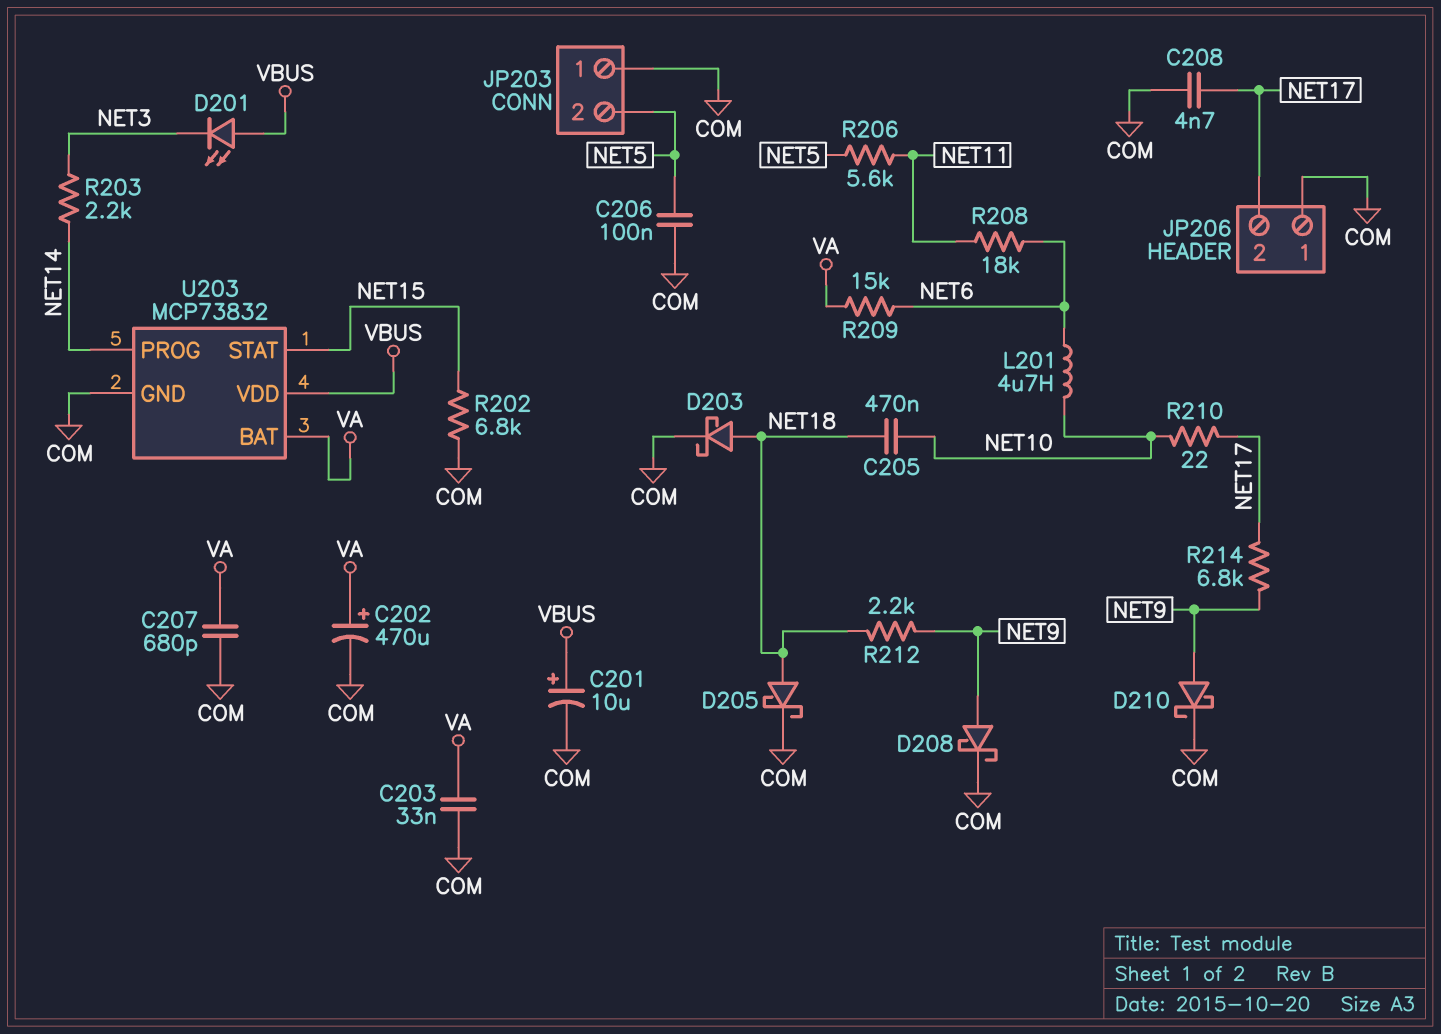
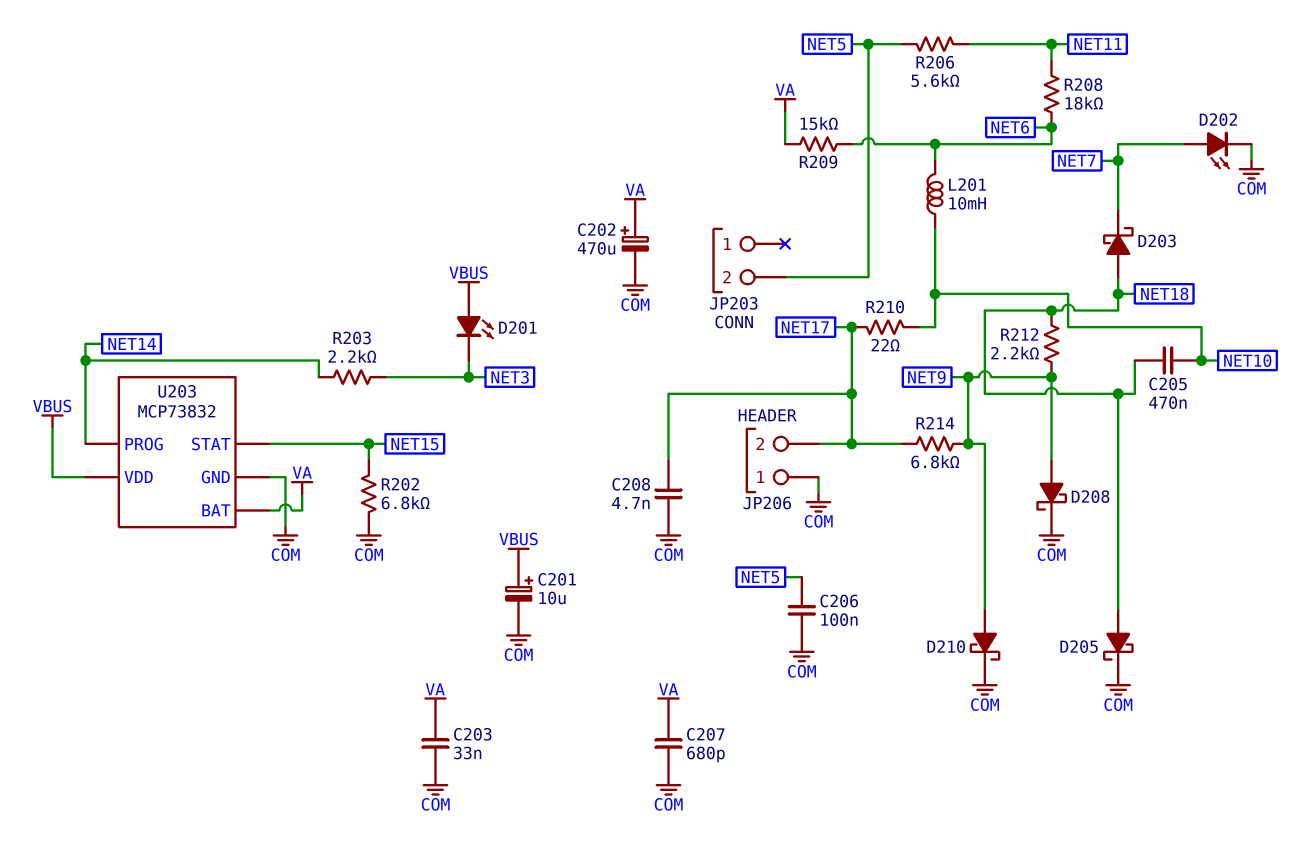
D202: none -> LED (A NET7, K COM)
D203: schottky (A NET18, K COM) -> schottky (A NET18, K NET7)
JP203 pin 1: COM -> none
L201: 4.7uH (NET6, NET10) -> 10mH (NET6, NET10)

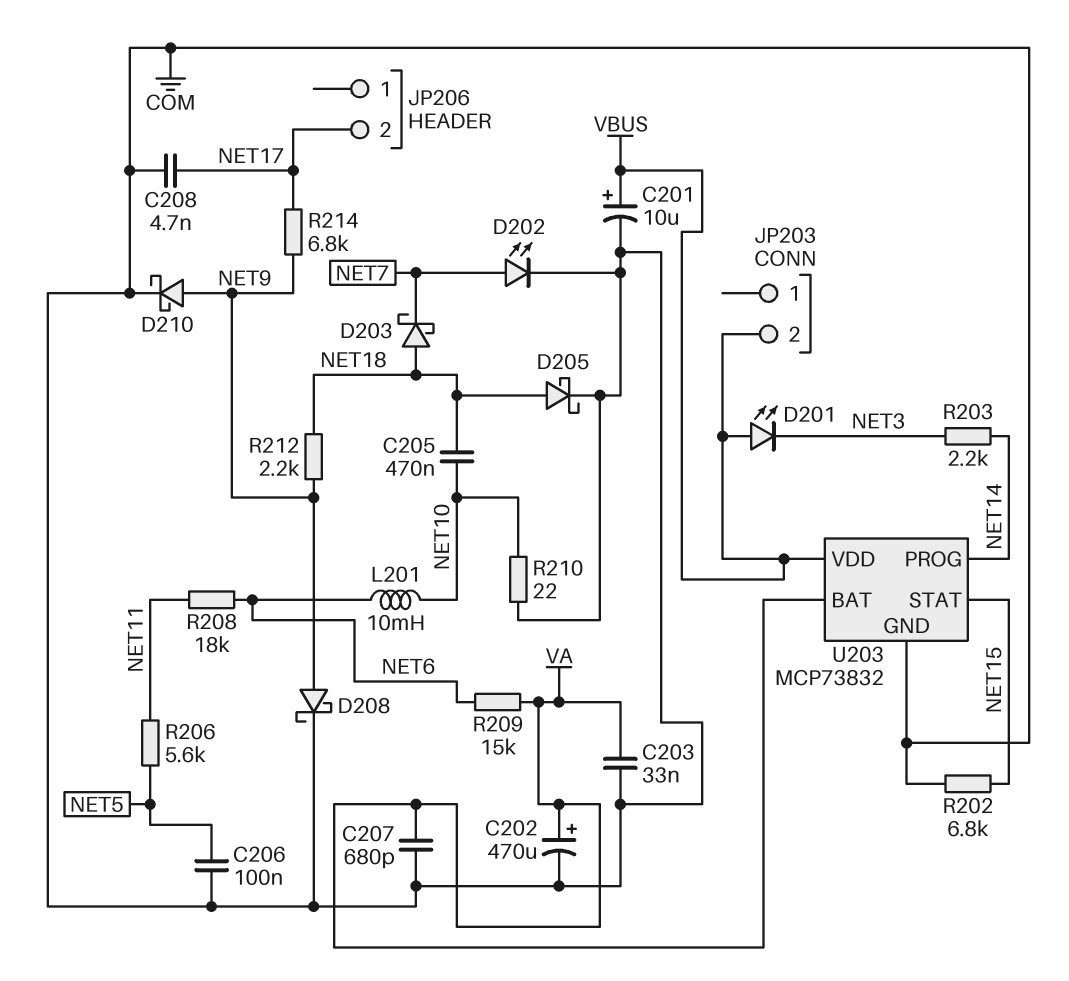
JP203 pin 2: NET5 -> VBUS
JP206 pin 1: COM -> none
R210: 22 (NET10, NET17) -> 22 (COM, NET10)

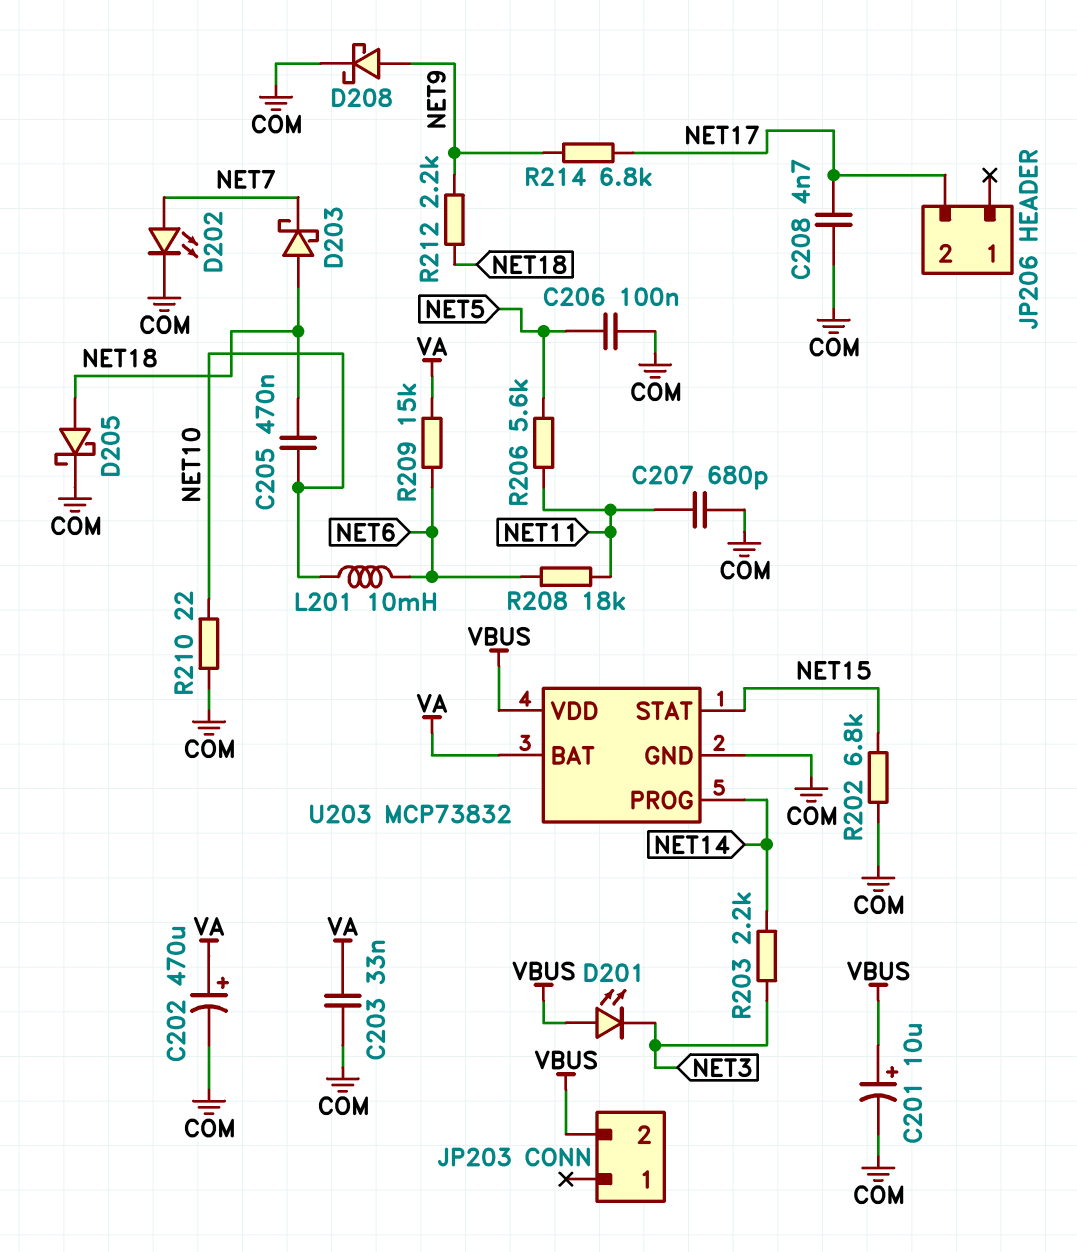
C207: 680pF (COM, VA) -> 680pF (COM, NET11)
D210: schottky (A NET9, K COM) -> none

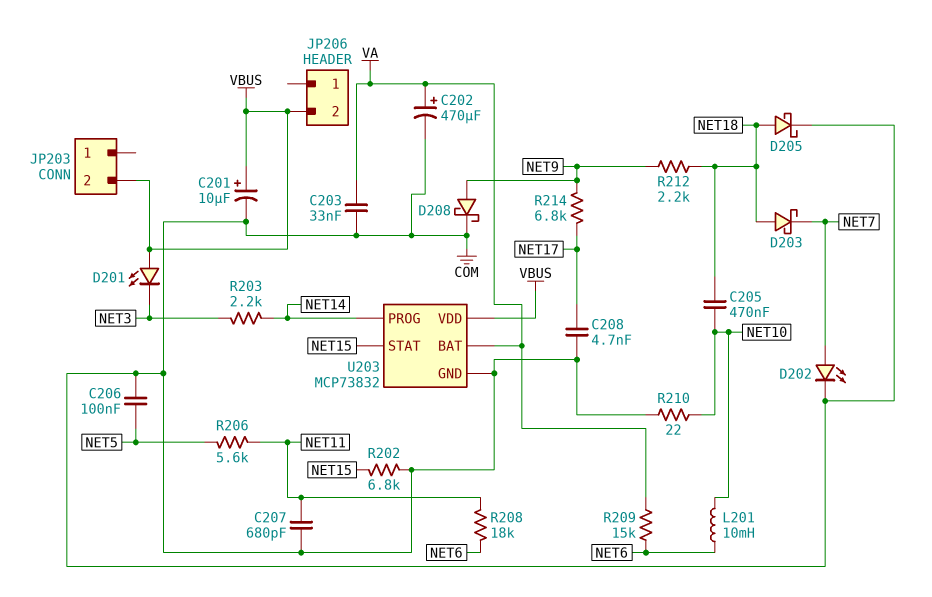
JP206 pin 2: NET17 -> VBUS

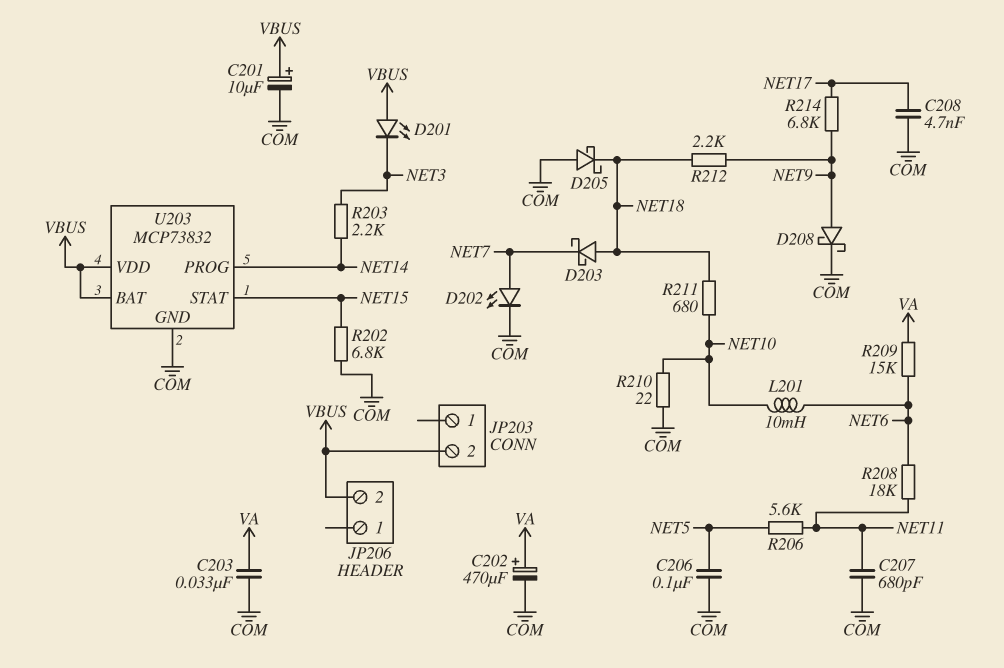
C205: 470nF (NET10, NET18) -> none
D205: schottky (A NET18, K COM) -> schottky (A COM, K NET18)
R211: none -> 680 (NET10, NET18)
U203 pin BAT: VA -> VBUS

